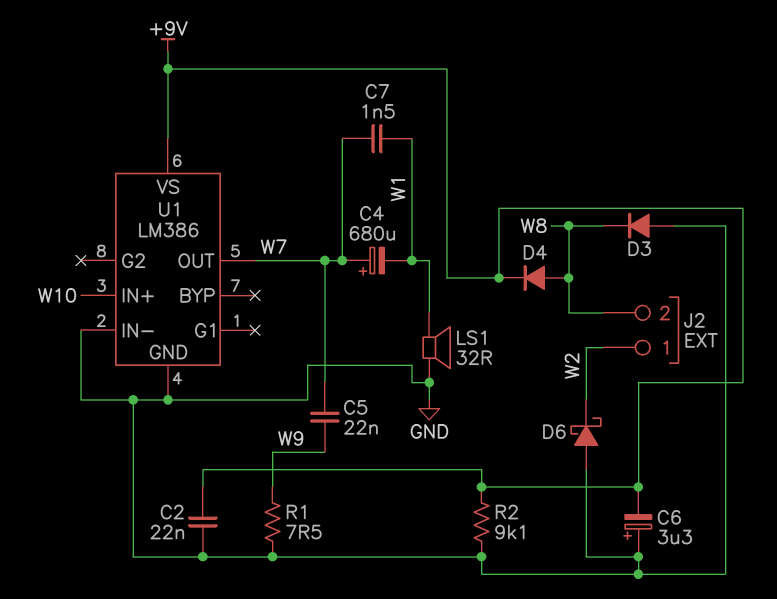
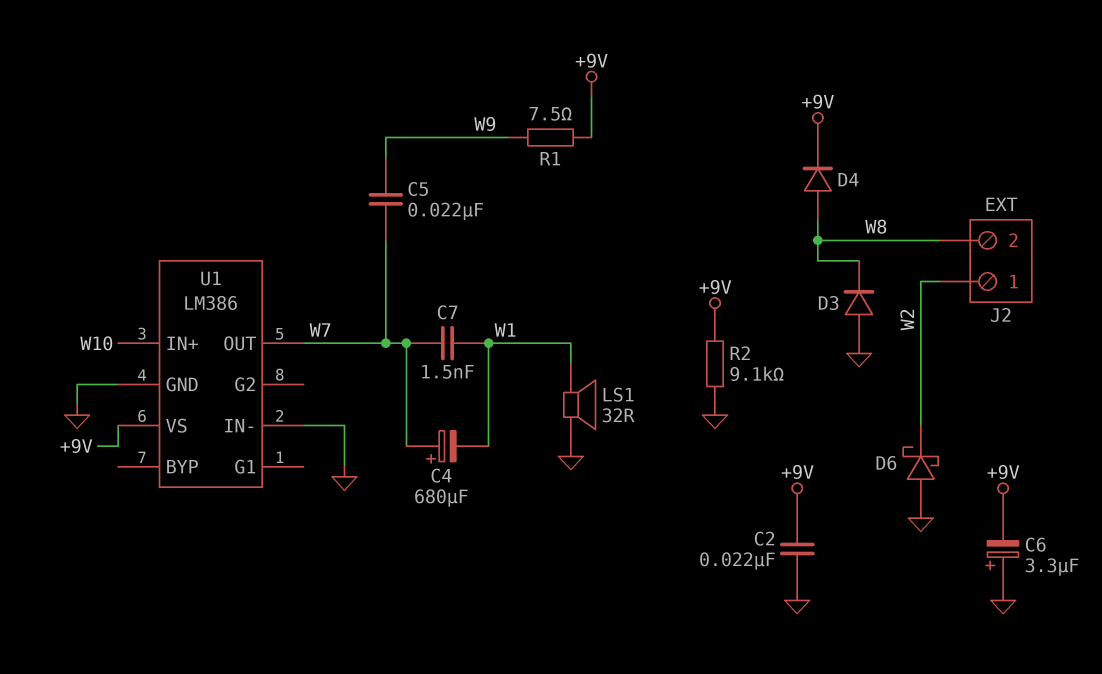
R1: 7.5 (GND, W9) -> 7.5 (+9V, W9)

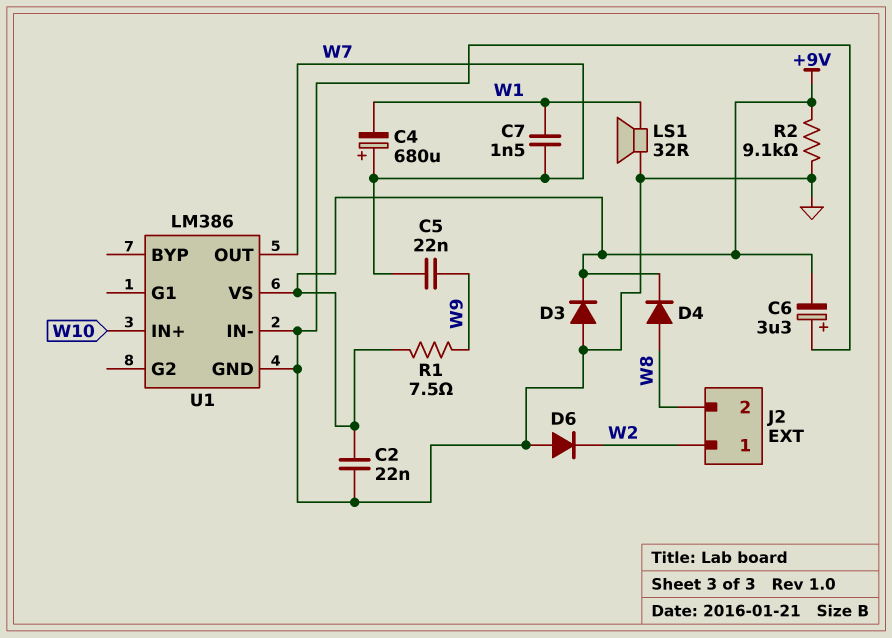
D3: diode (A GND, K W8) -> diode (A GND, K +9V)
D6: schottky (A GND, K W2) -> diode (A GND, K W2)

